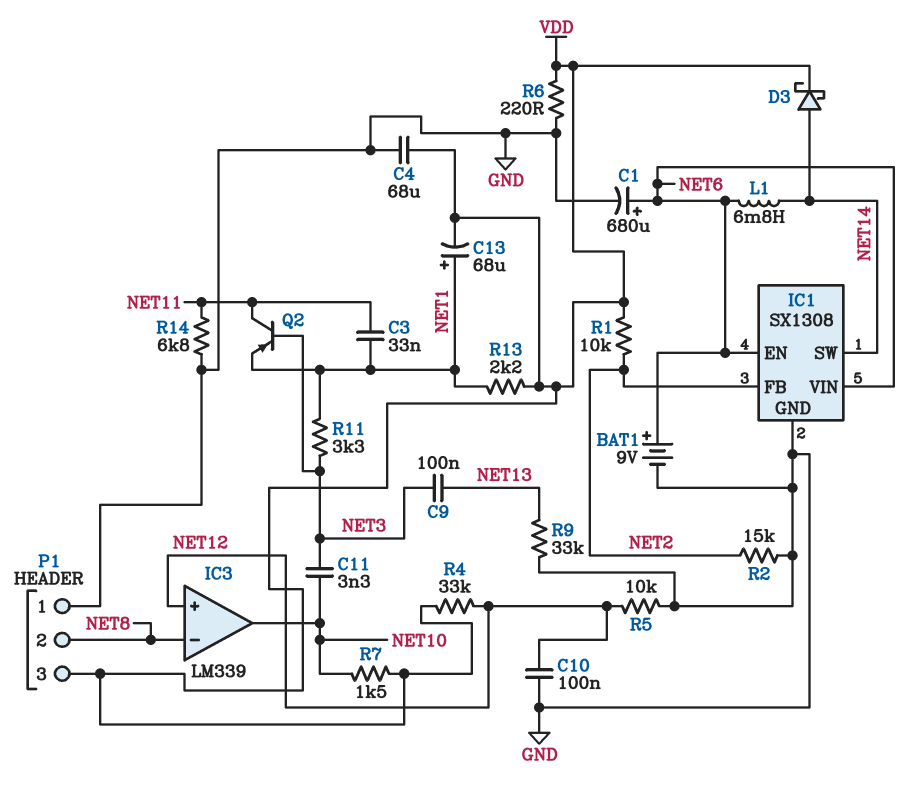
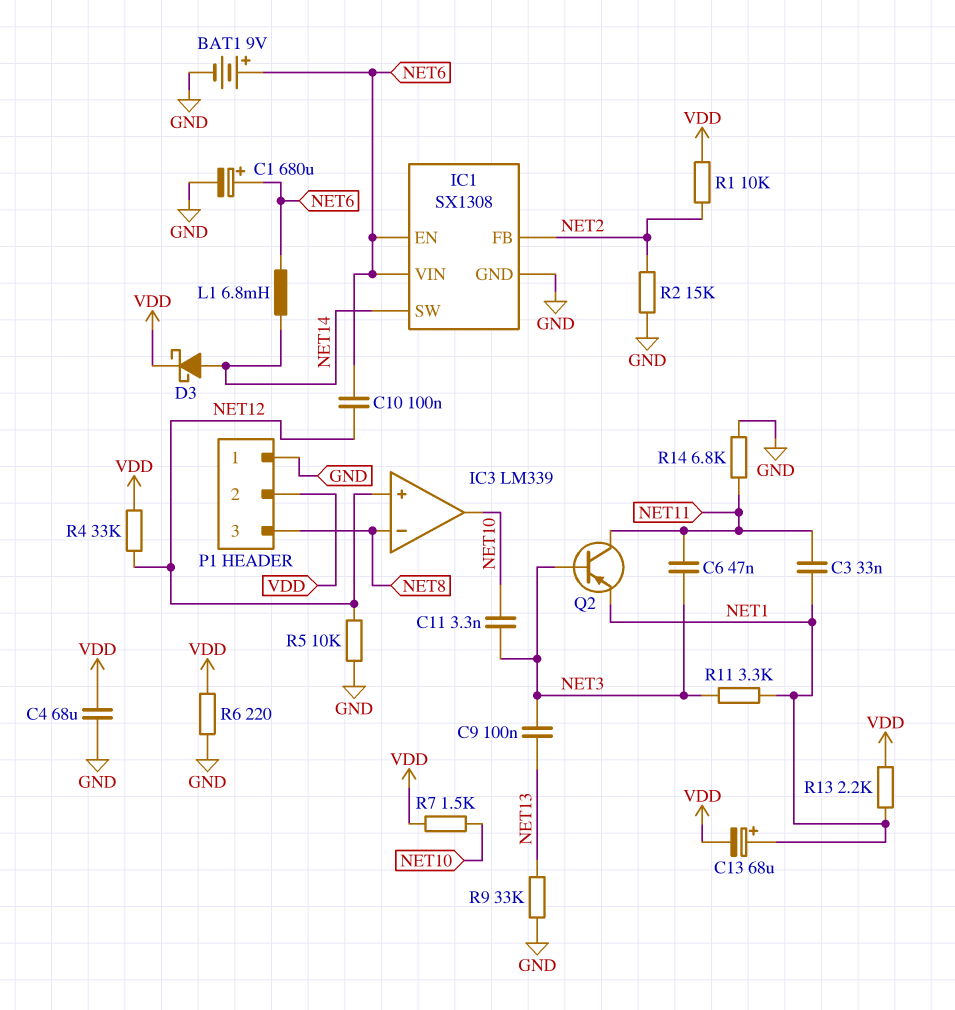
C6: none -> 47nF (NET3, NET11)
C10: 100nF (GND, NET12) -> 100nF (NET6, NET12)
P1 pin 2: NET8 -> VDD
P1 pin 3: VDD -> NET8

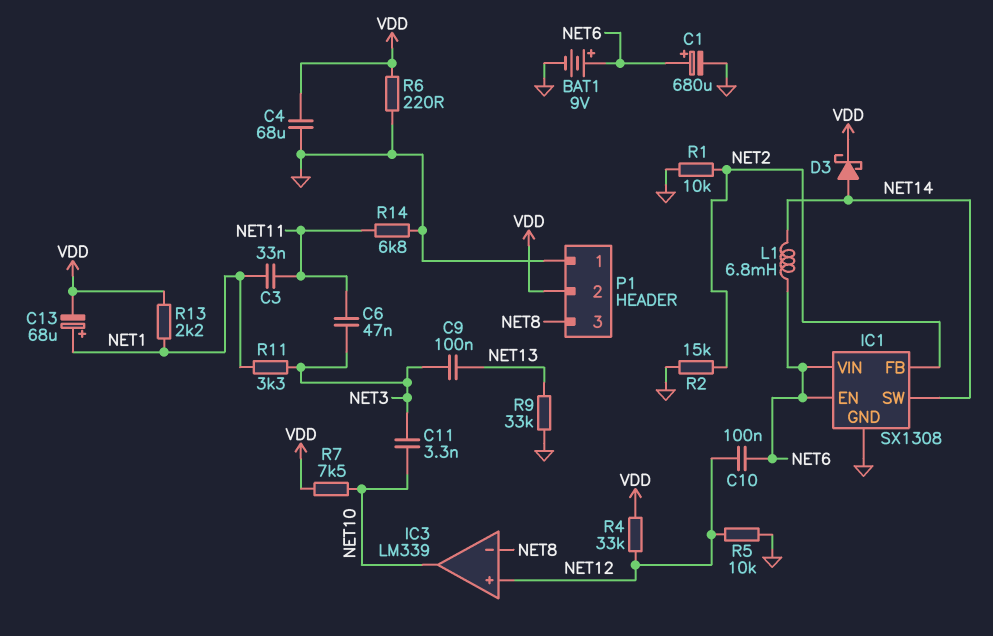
Q2: PNP (B NET3, C NET11, E NET1) -> none
R1: 10k (NET2, VDD) -> 10k (GND, NET2)
R7: 1.5k (NET10, VDD) -> 7.5k (NET10, VDD)

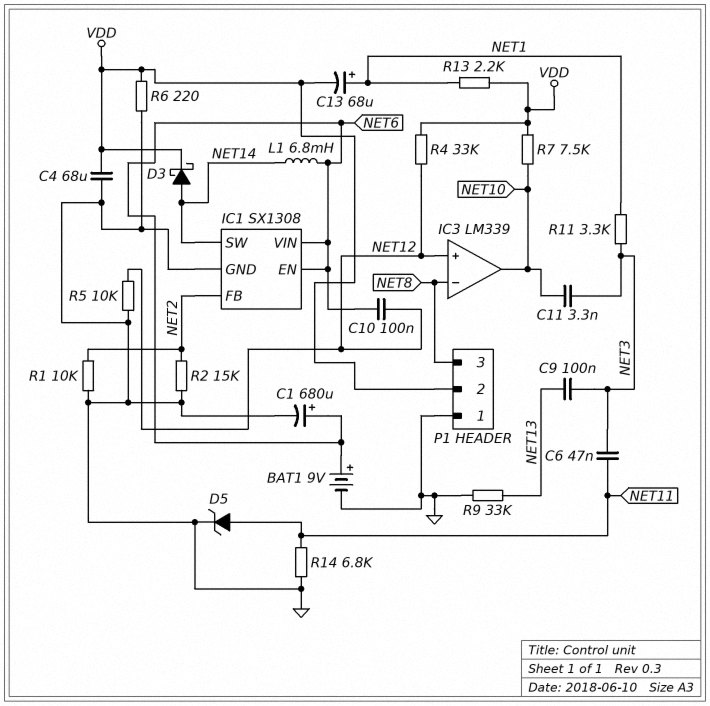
C3: 33nF (NET1, NET11) -> none
D5: none -> zener (A NET11, K GND)

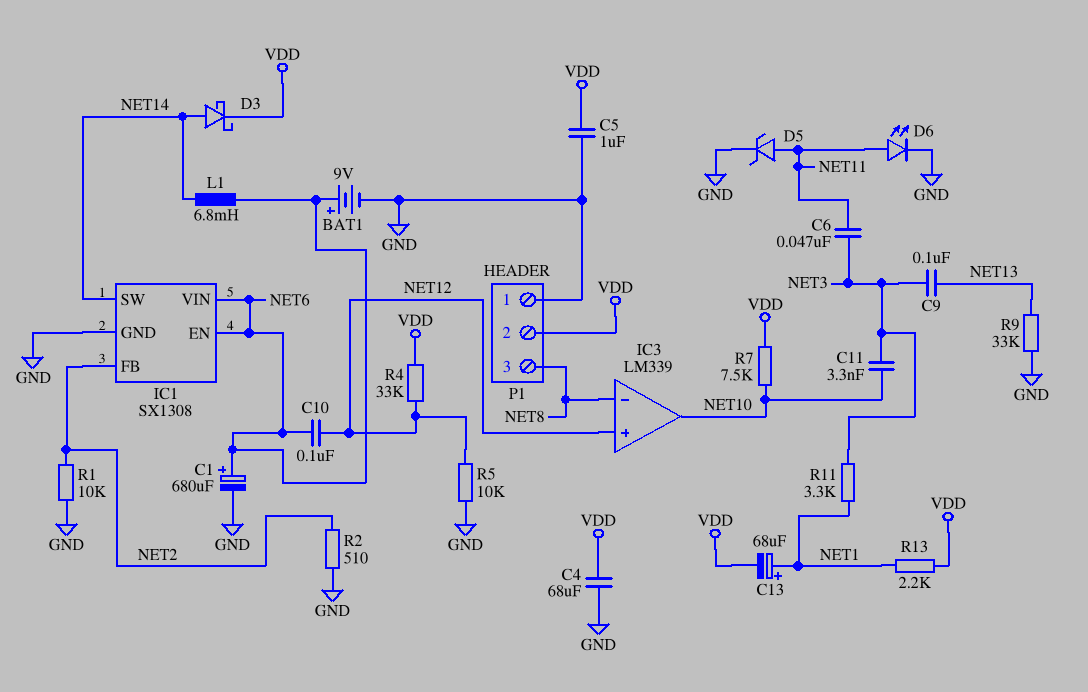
C5: none -> 1uF (GND, VDD)
D6: none -> LED (A NET11, K GND)
R2: 15k (GND, NET2) -> 510 (GND, NET2)
R6: 220 (GND, VDD) -> none
R14: 6.8k (GND, NET11) -> none

